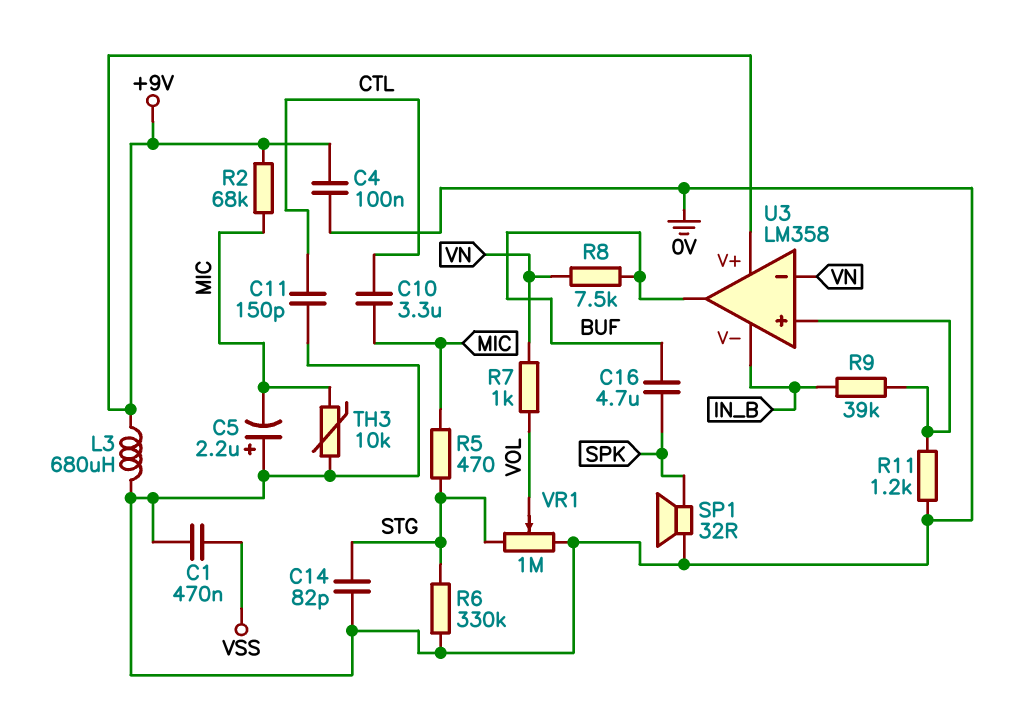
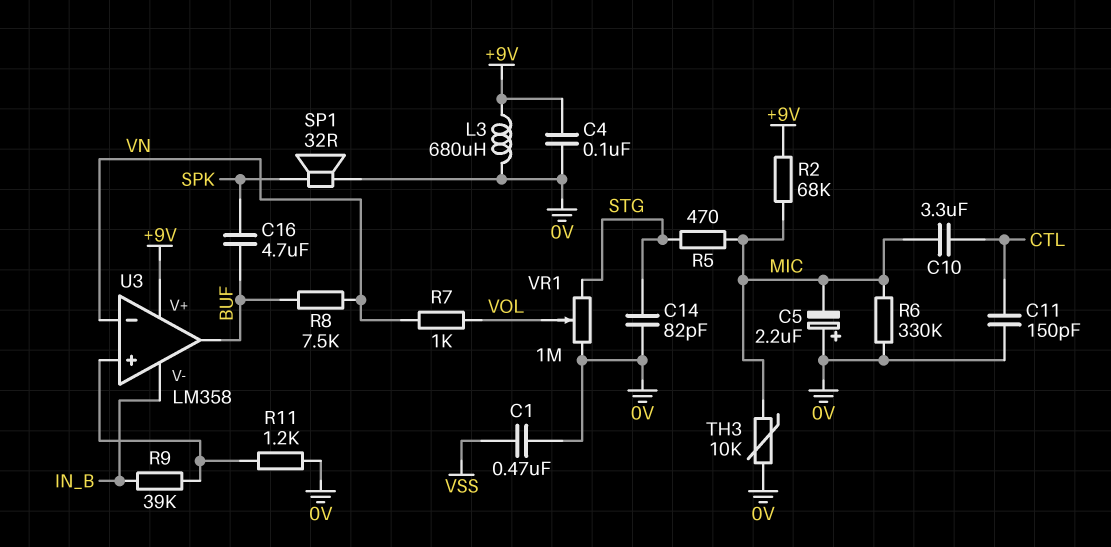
R6: 330k (0V, STG) -> 330k (0V, MIC)

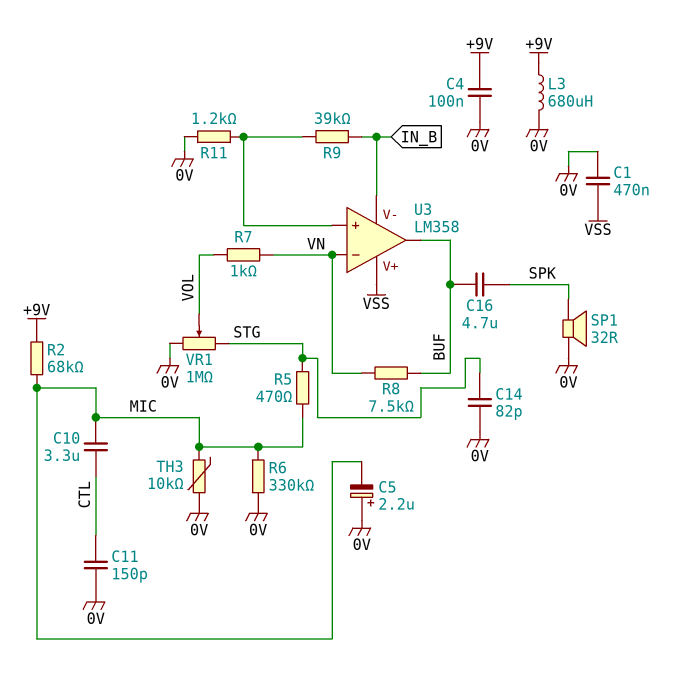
U3 pin V+: +9V -> VSS

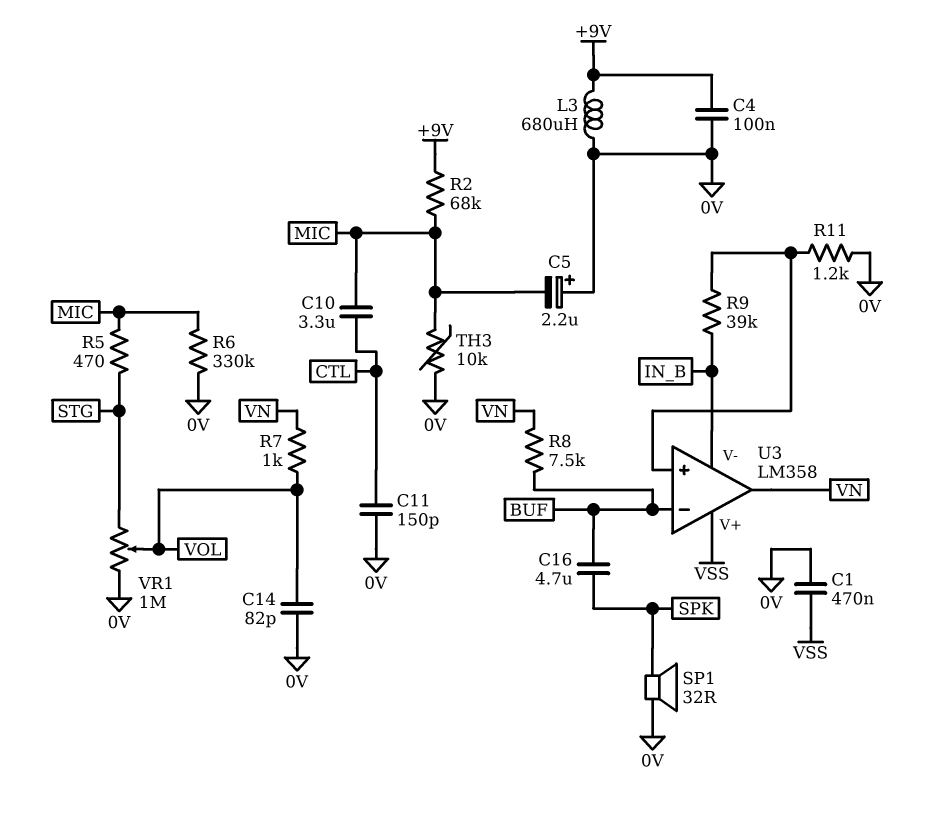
C14: 82pF (0V, STG) -> 82pF (0V, VOL)
U3 pin in-: VN -> BUF
U3 pin out: BUF -> VN

